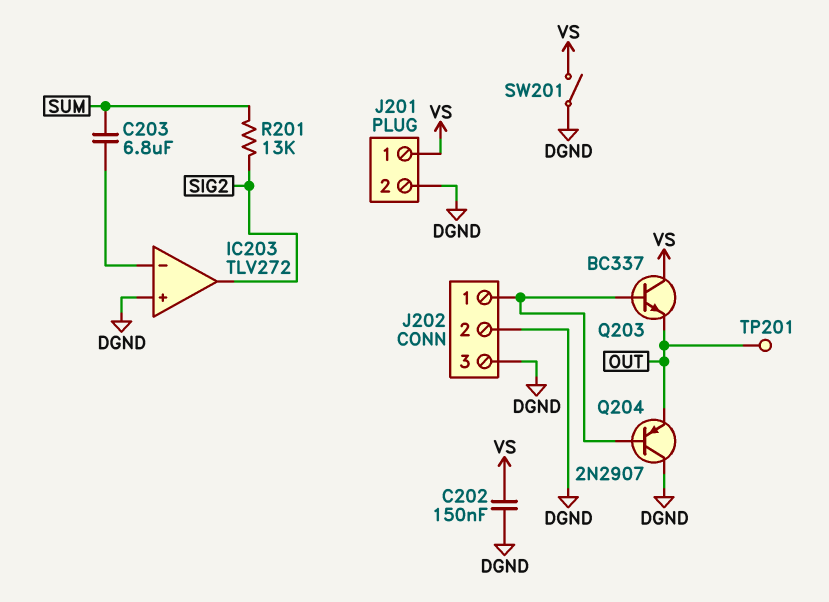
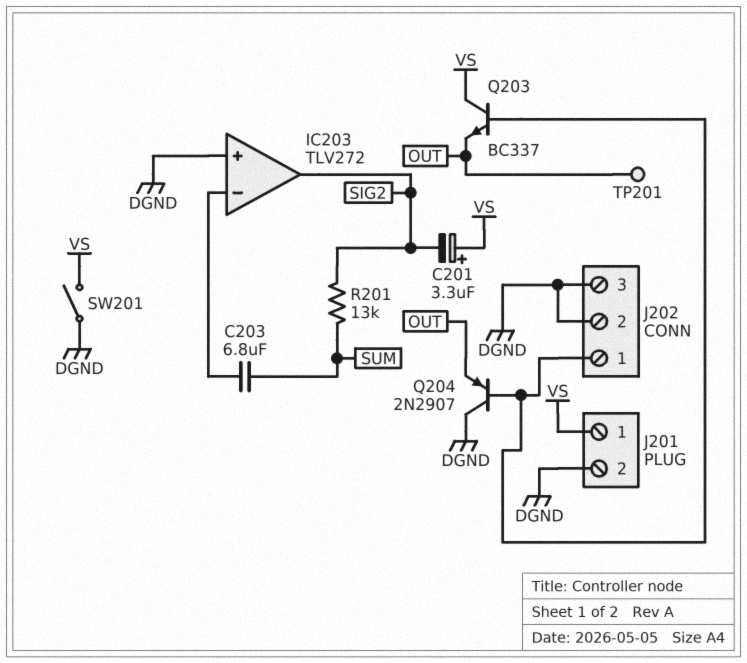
C201: none -> 3.3uF (plus VS, minus SIG2)
C202: 150nF (DGND, VS) -> none

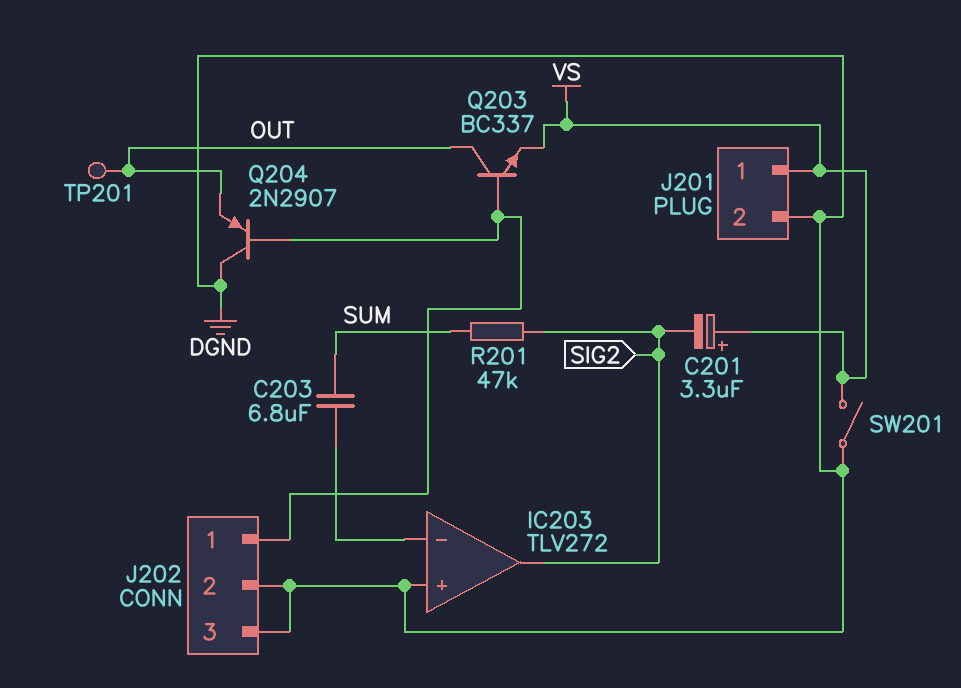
Q203: NPN BC337 (B J202/1, C VS, E OUT) -> NPN BC337 (B J202/1, C OUT, E VS)
R201: 13k (SIG2, SUM) -> 47k (SIG2, SUM)

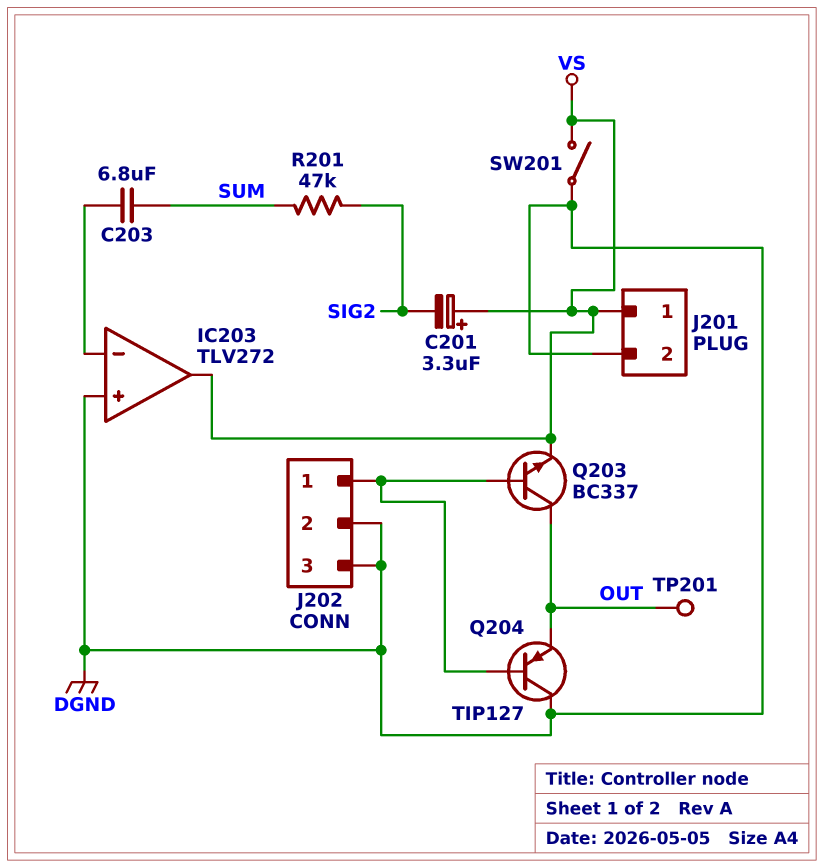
IC203 pin out: SIG2 -> VS
Q204: PNP 2N2907 (B J202/1, C DGND, E OUT) -> PNP TIP127 (B J202/1, C DGND, E OUT)

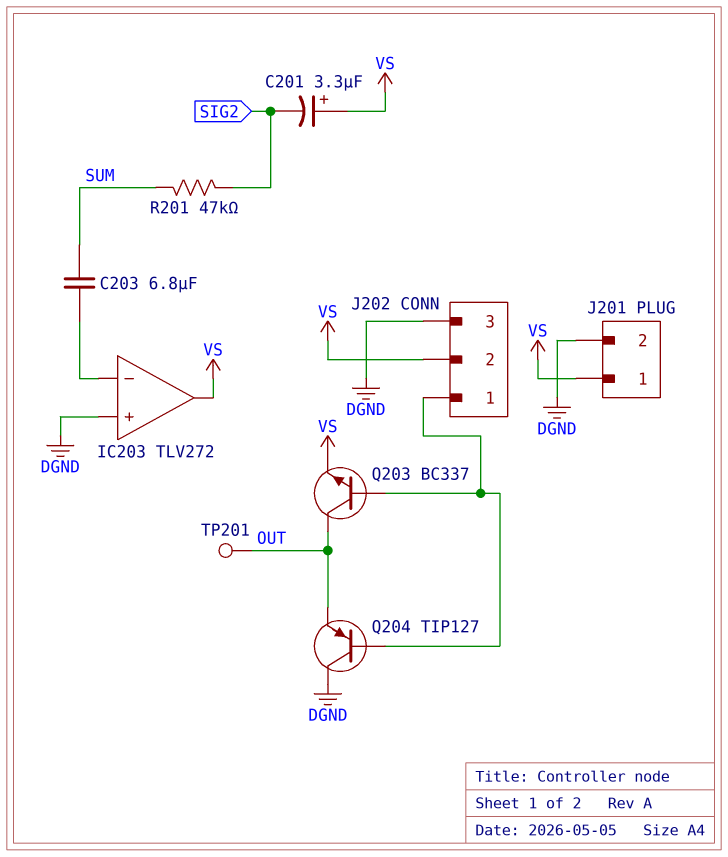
J202 pin 2: DGND -> VS
SW201: switch (DGND, VS) -> none

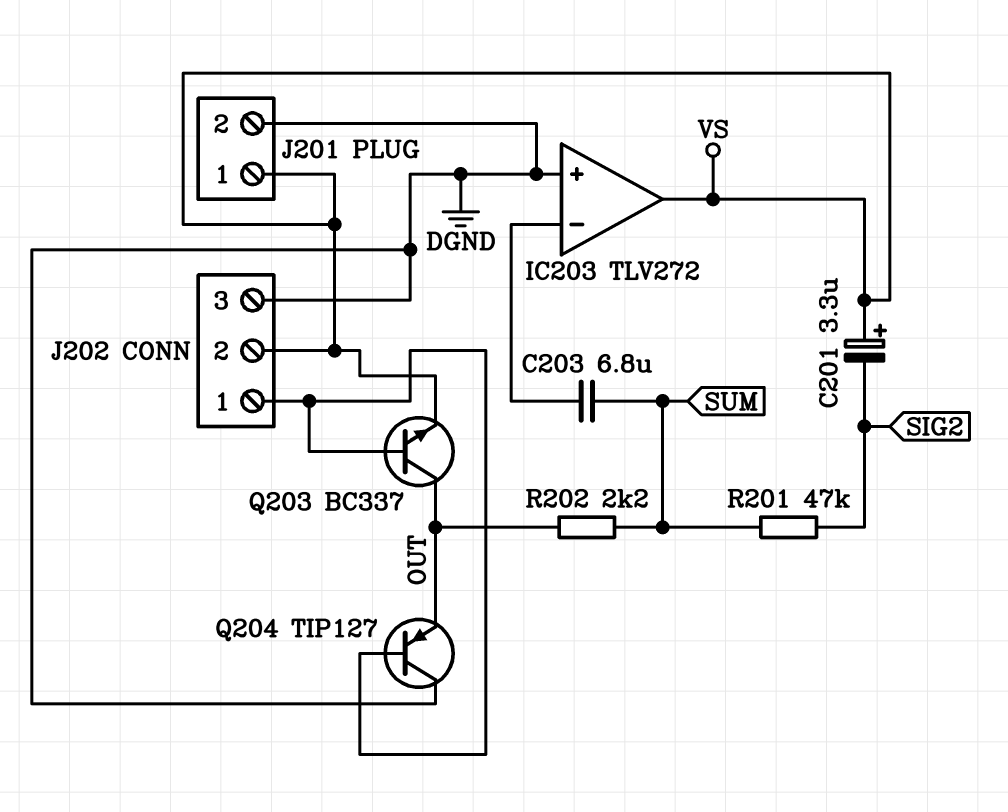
R202: none -> 2.2k (OUT, SUM)
TP201: test point (OUT) -> none

